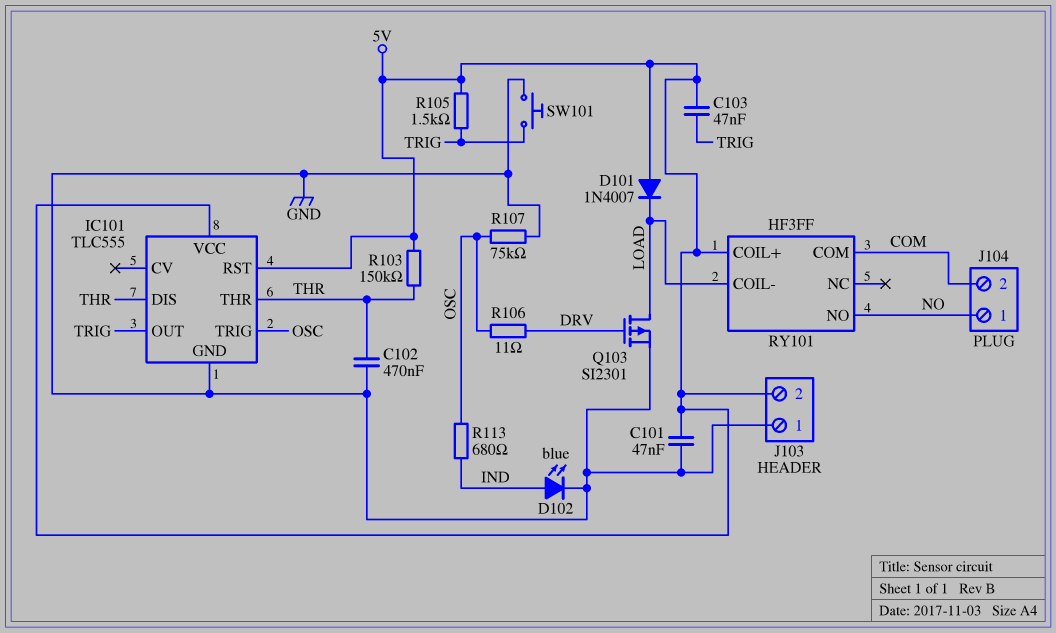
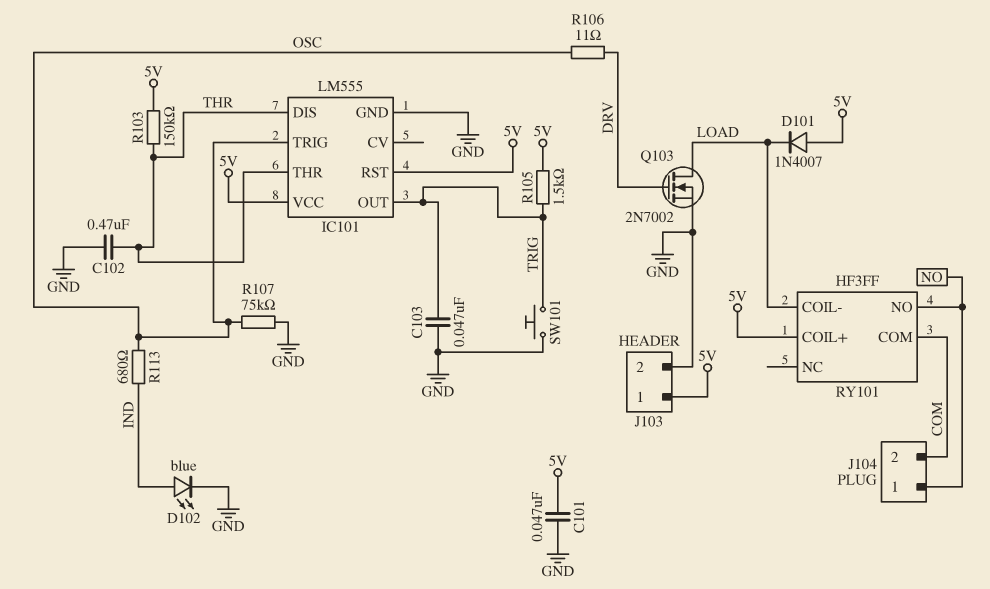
C103: 47nF (5V, TRIG) -> 47nF (GND, TRIG)
IC101: TLC555 -> LM555
J103 pin 1: GND -> 5V
J103 pin 2: 5V -> GND
Q103: PMOS SI2301 (G DRV, D LOAD, S GND) -> NMOS 2N7002 (G DRV, D LOAD, S GND)

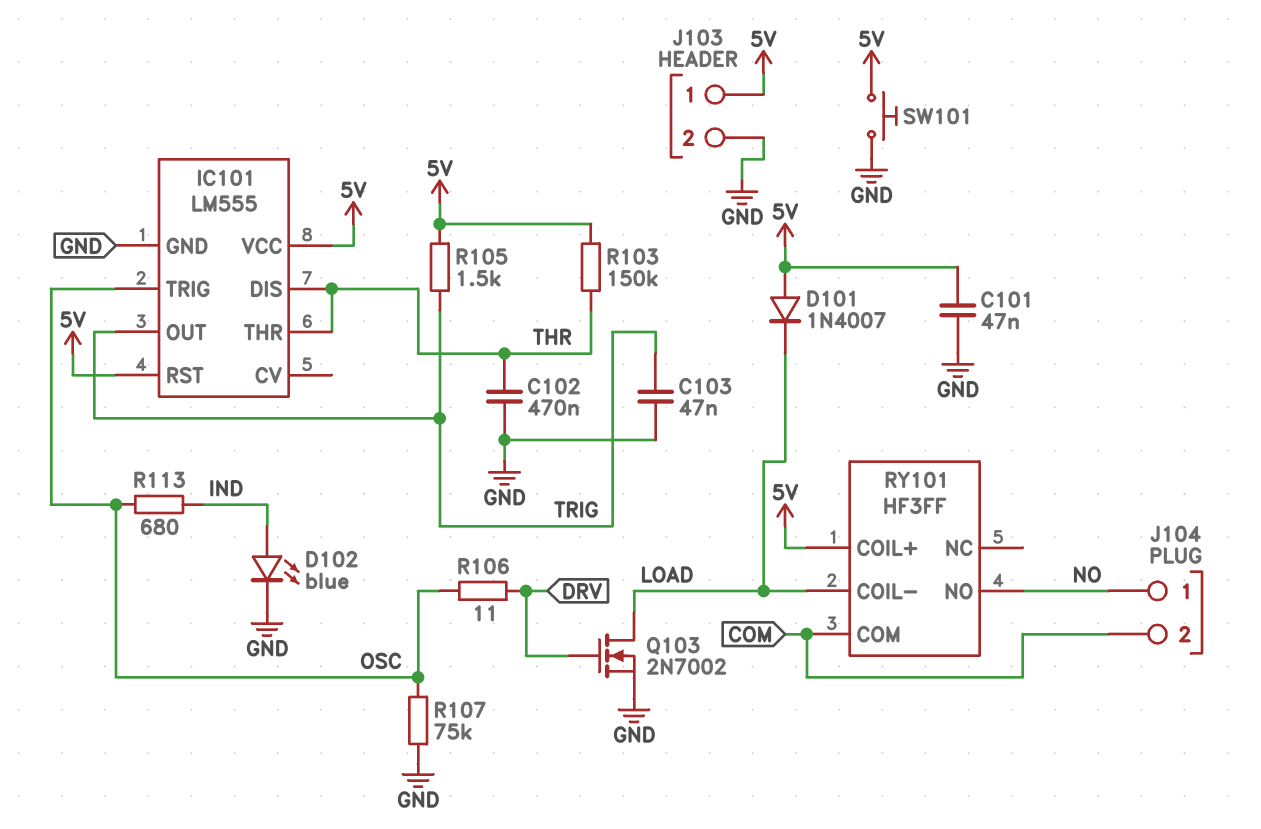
SW101: button (GND, TRIG) -> button (5V, GND)

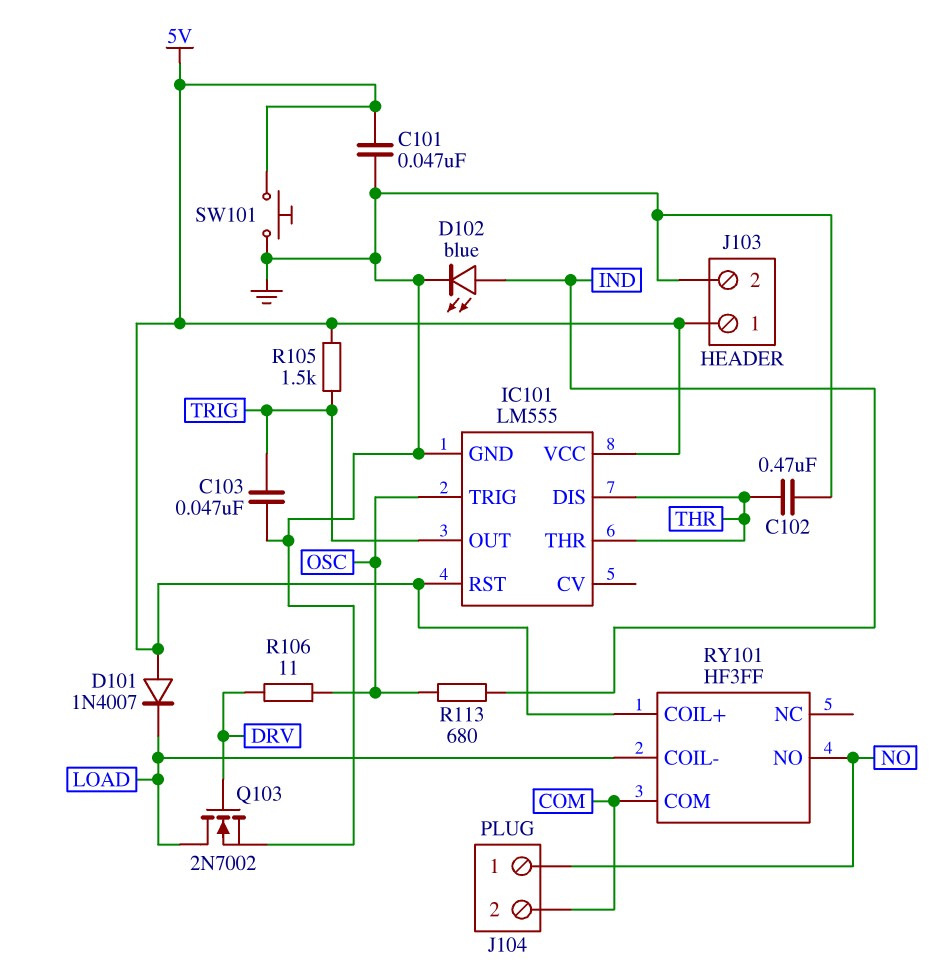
R103: 150k (5V, THR) -> none
R107: 75k (GND, OSC) -> none

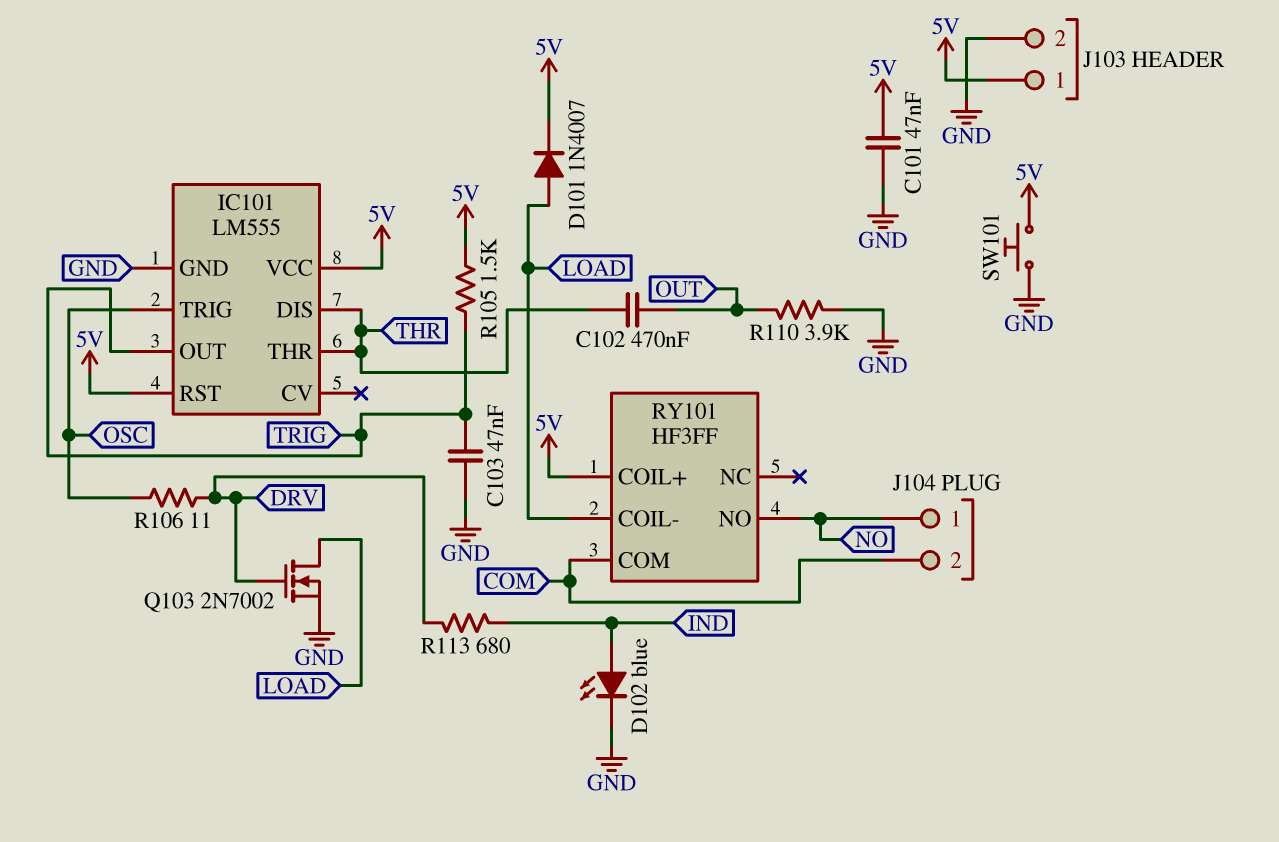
C102: 470nF (GND, THR) -> 470nF (OUT, THR)
D101: diode 1N4007 (A 5V, K LOAD) -> diode 1N4007 (A LOAD, K 5V)
R110: none -> 3.9k (GND, OUT)
R113: 680 (IND, OSC) -> 680 (DRV, IND)

